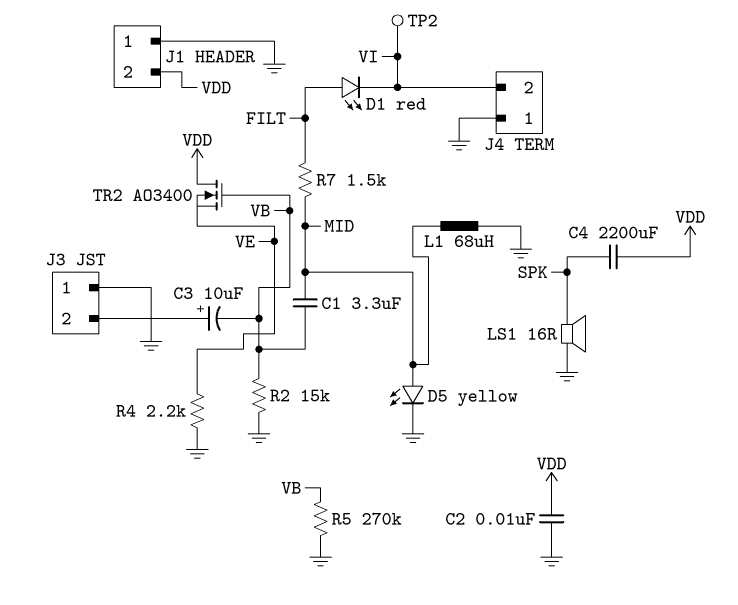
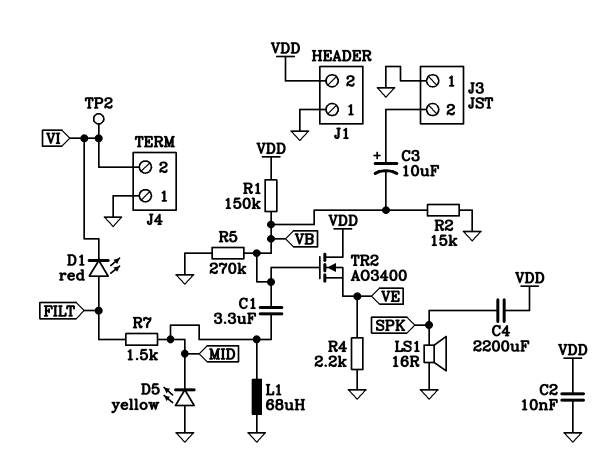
D5: LED yellow (A MID, K GND) -> LED yellow (A GND, K MID)
R1: none -> 150k (VB, VDD)

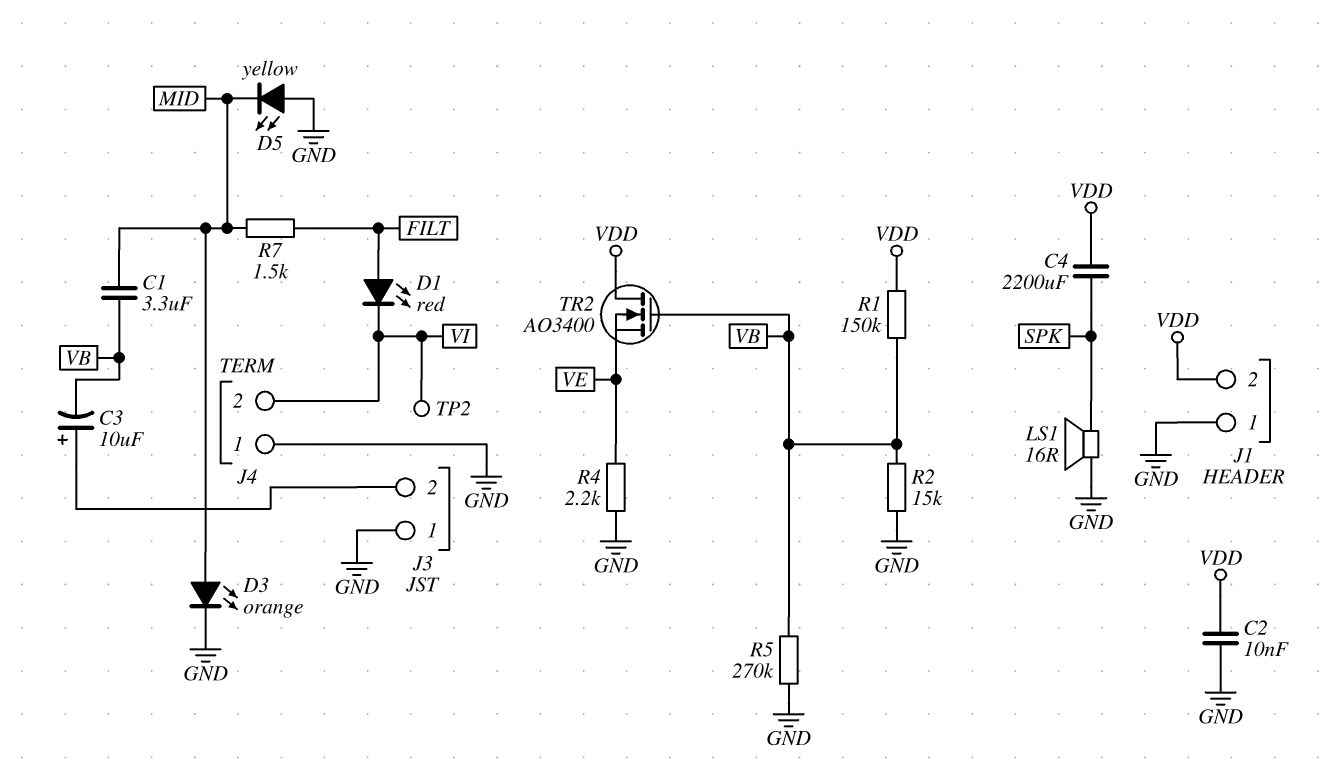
D3: none -> LED orange (A MID, K GND)
L1: 68uH (GND, MID) -> none

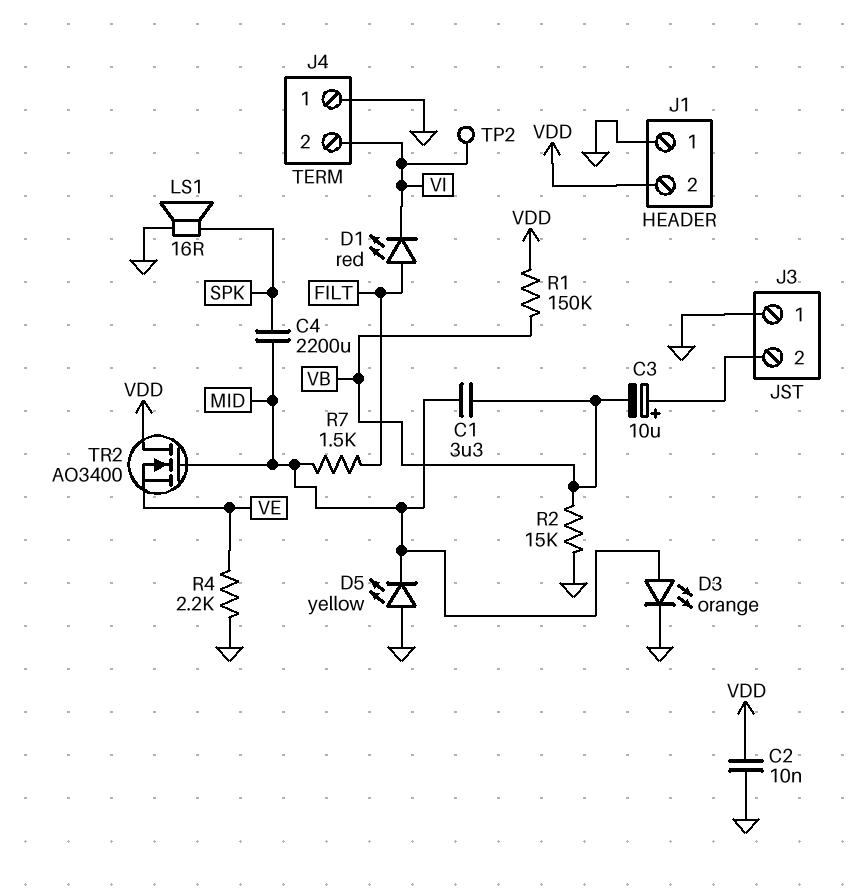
C4: 2200uF (SPK, VDD) -> 2200uF (MID, SPK)
R5: 270k (GND, VB) -> none
TR2: NMOS AO3400 (G VB, D VDD, S VE) -> NMOS AO3400 (G MID, D VDD, S VE)

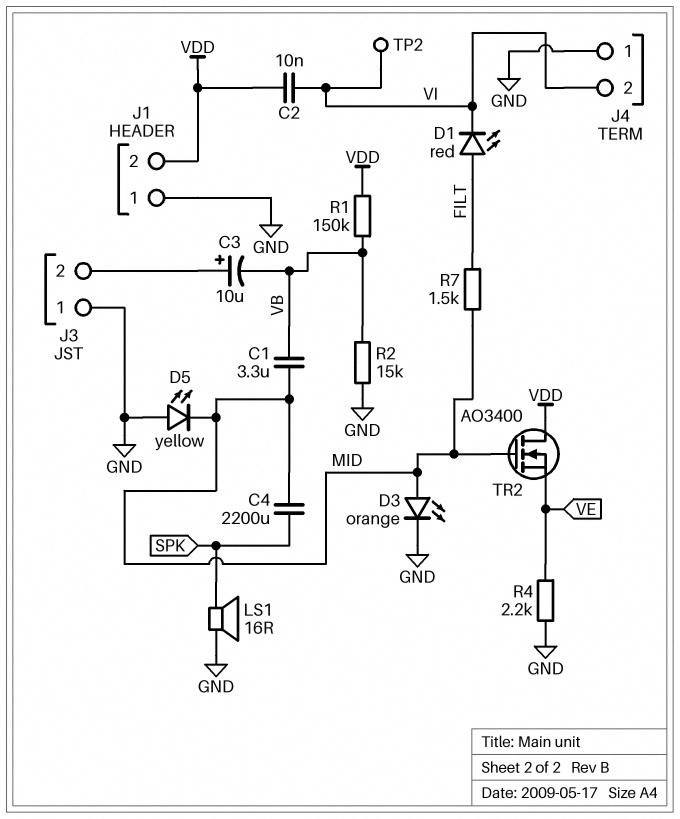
C2: 10nF (GND, VDD) -> 10nF (VDD, VI)

